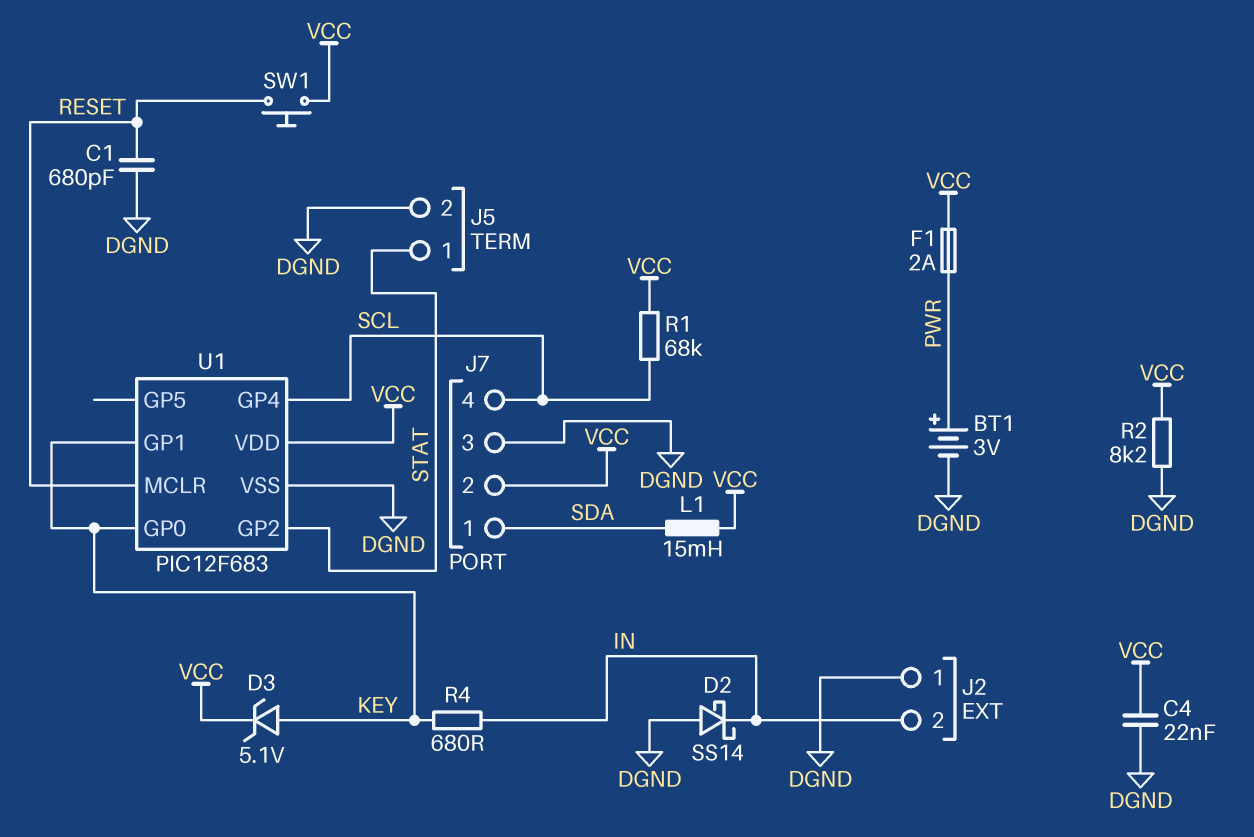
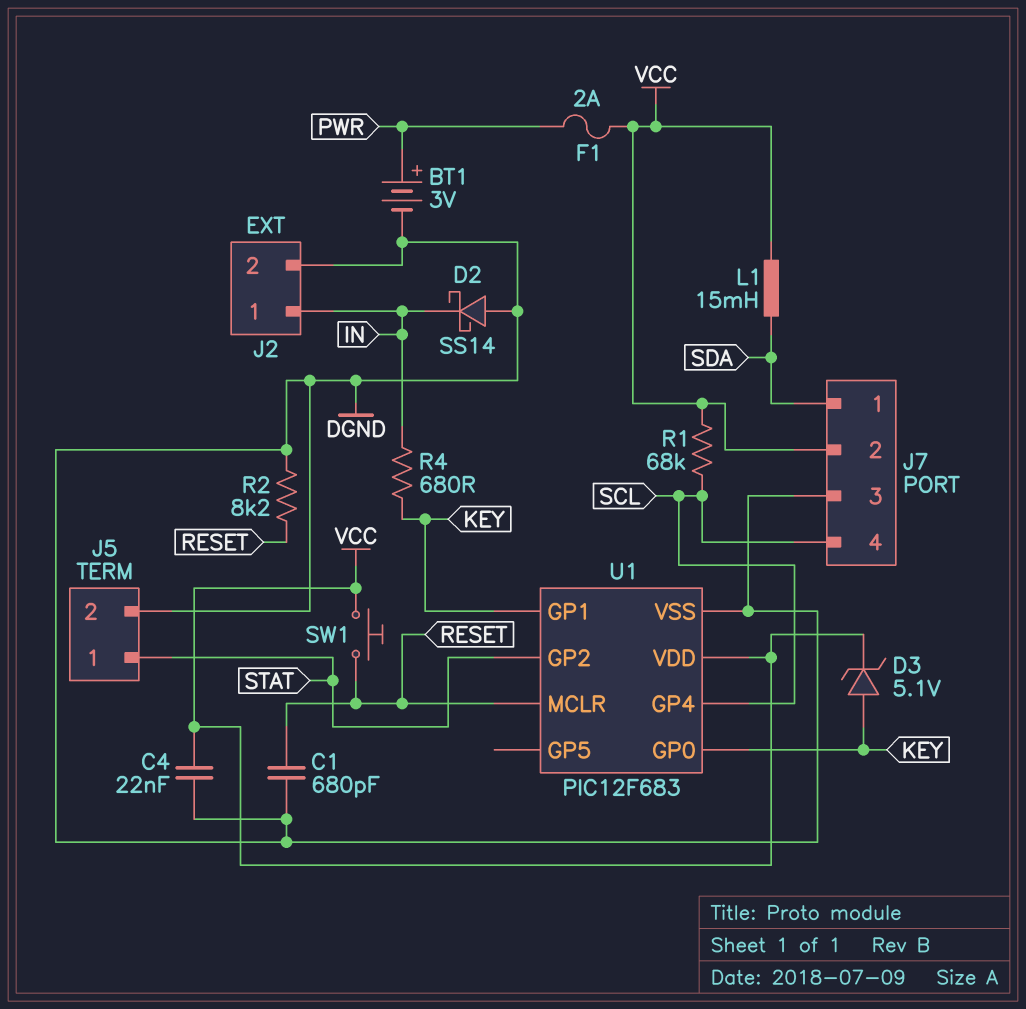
J2 pin 1: DGND -> IN
J2 pin 2: IN -> DGND
R2: 8.2k (DGND, VCC) -> 8.2k (DGND, RESET)

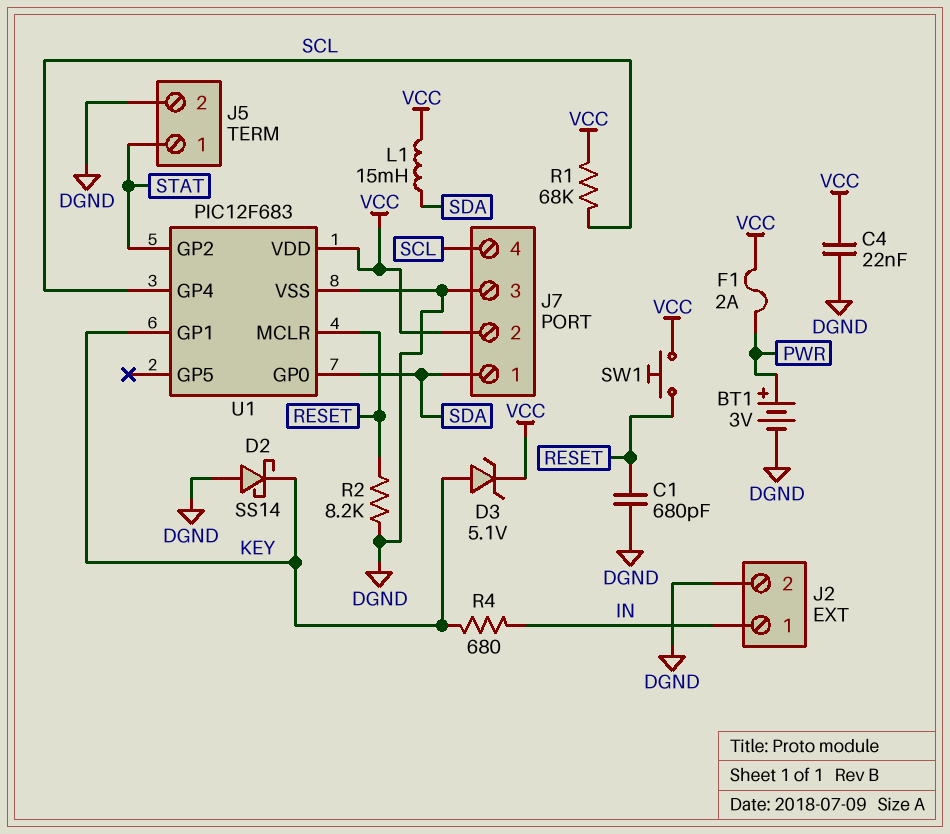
D2: schottky SS14 (A DGND, K IN) -> schottky SS14 (A DGND, K KEY)
U1 pin GP0: KEY -> SDA

